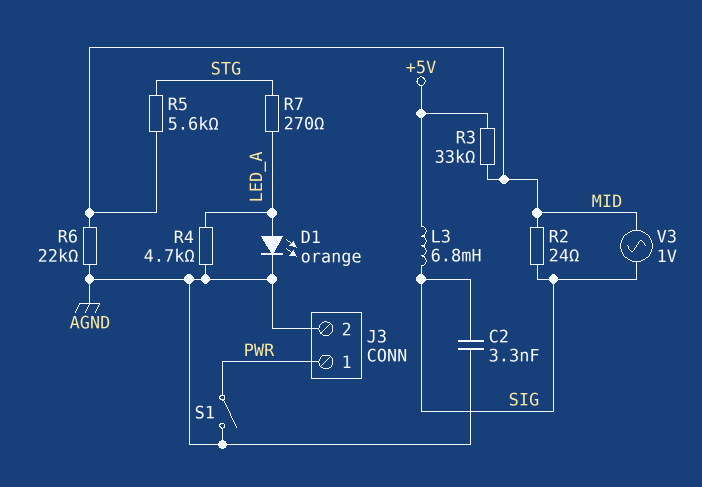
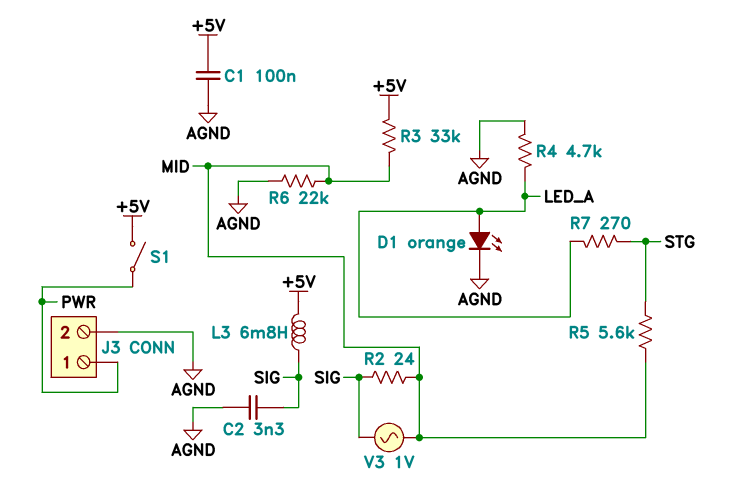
C1: none -> 100nF (+5V, AGND)
S1: switch (AGND, PWR) -> switch (+5V, PWR)

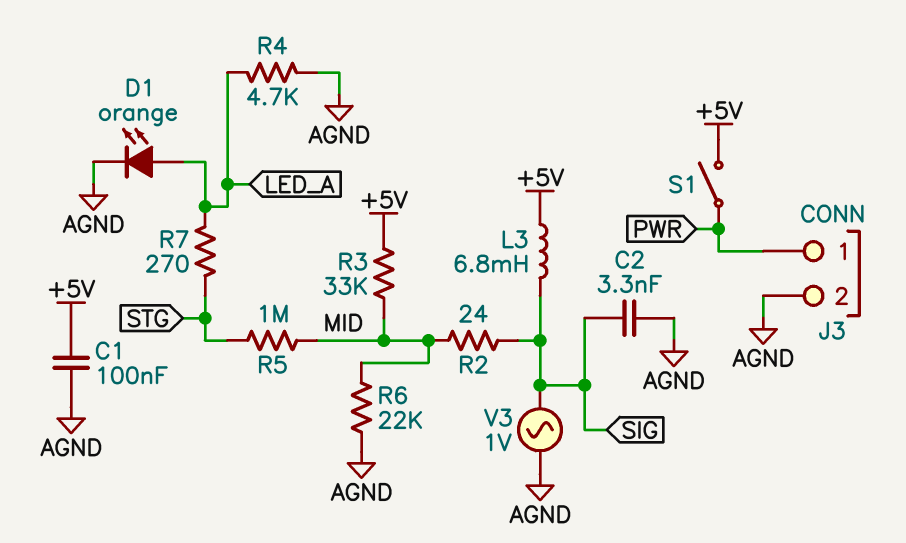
R5: 5.6k (MID, STG) -> 1M (MID, STG)
V3: AC 1V (MID, SIG) -> AC 1V (AGND, SIG)

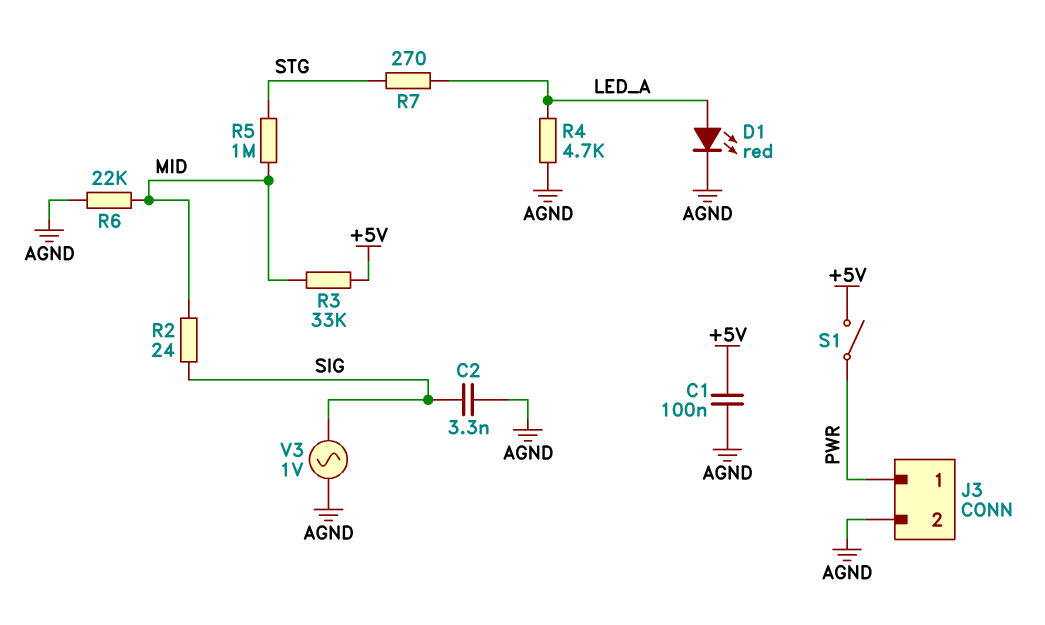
D1: LED orange (A LED_A, K AGND) -> LED red (A LED_A, K AGND)
L3: 6.8mH (+5V, SIG) -> none

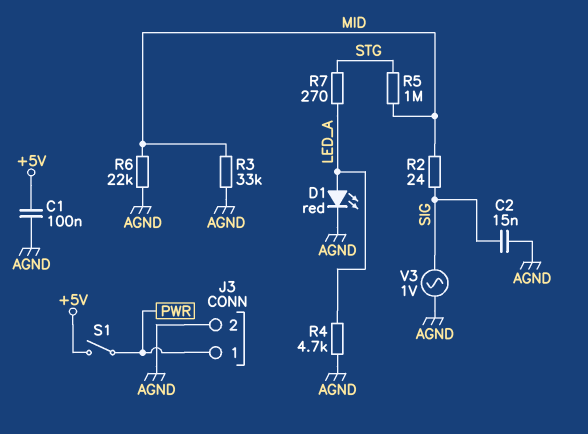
C2: 3.3nF (AGND, SIG) -> 15nF (AGND, SIG)
R3: 33k (+5V, MID) -> 33k (AGND, MID)

